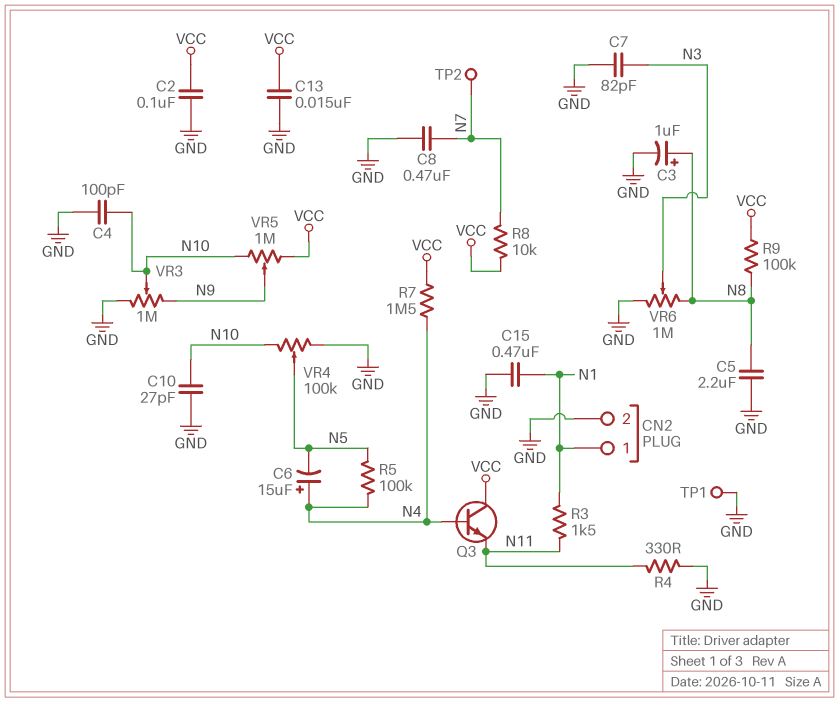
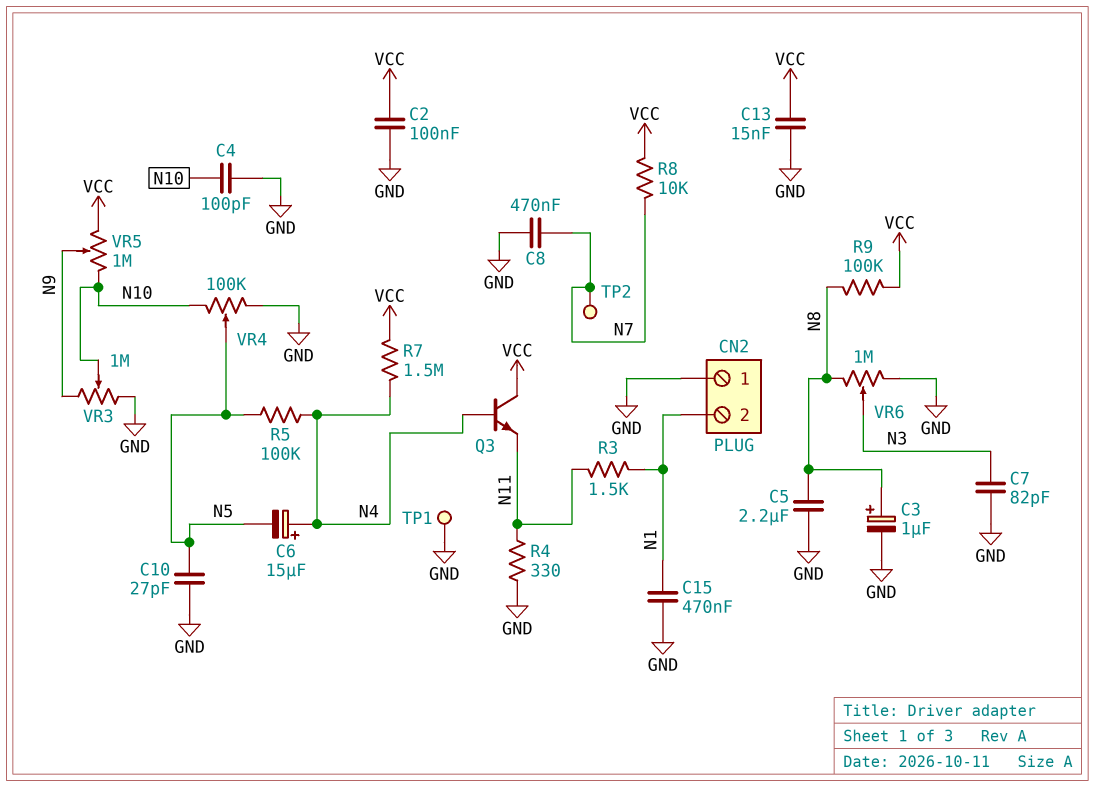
C10: 27pF (GND, N10) -> 27pF (GND, N5)
CN2 pin 1: N1 -> GND
CN2 pin 2: GND -> N1

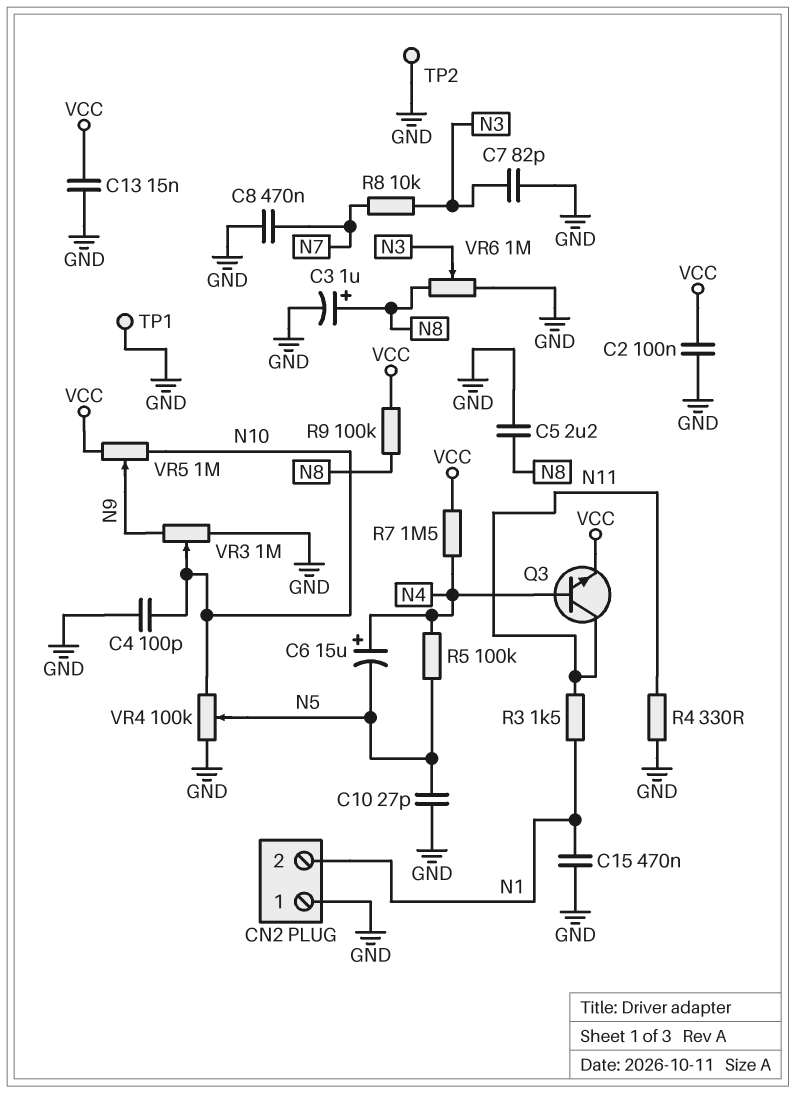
Q3: NPN (B N4, C VCC, E N11) -> NPN (B N4, C N11, E VCC)
R8: 10k (N7, VCC) -> 10k (N3, N7)
TP2: test point (N7) -> test point (GND)

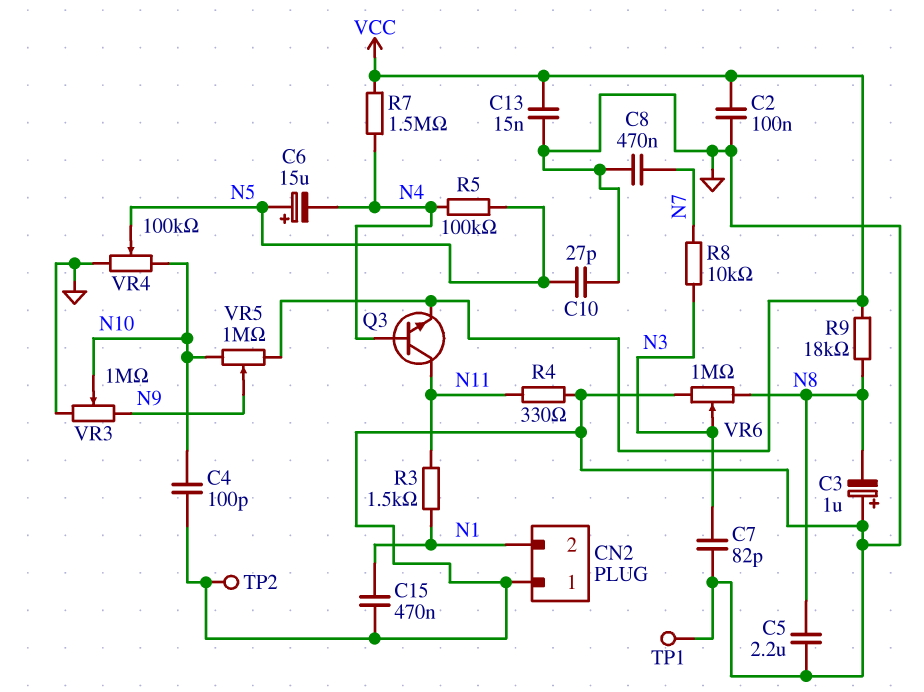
C3: 1uF (plus N8, minus GND) -> 1uF (plus GND, minus N8)
C6: 15uF (plus N4, minus N5) -> 15uF (plus N5, minus N4)
R9: 100k (N8, VCC) -> 18k (N8, VCC)

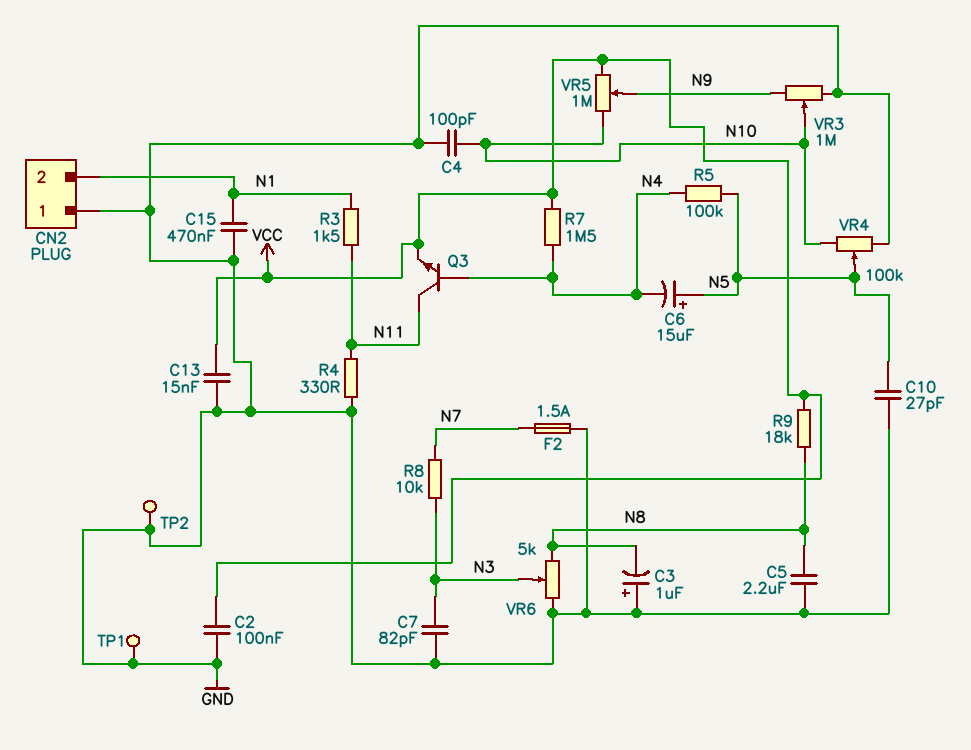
C8: 470nF (GND, N7) -> none
F2: none -> 1.5A (GND, N7)
VR6: 1M (GND, N8, wiper N3) -> 5k (GND, N8, wiper N3)

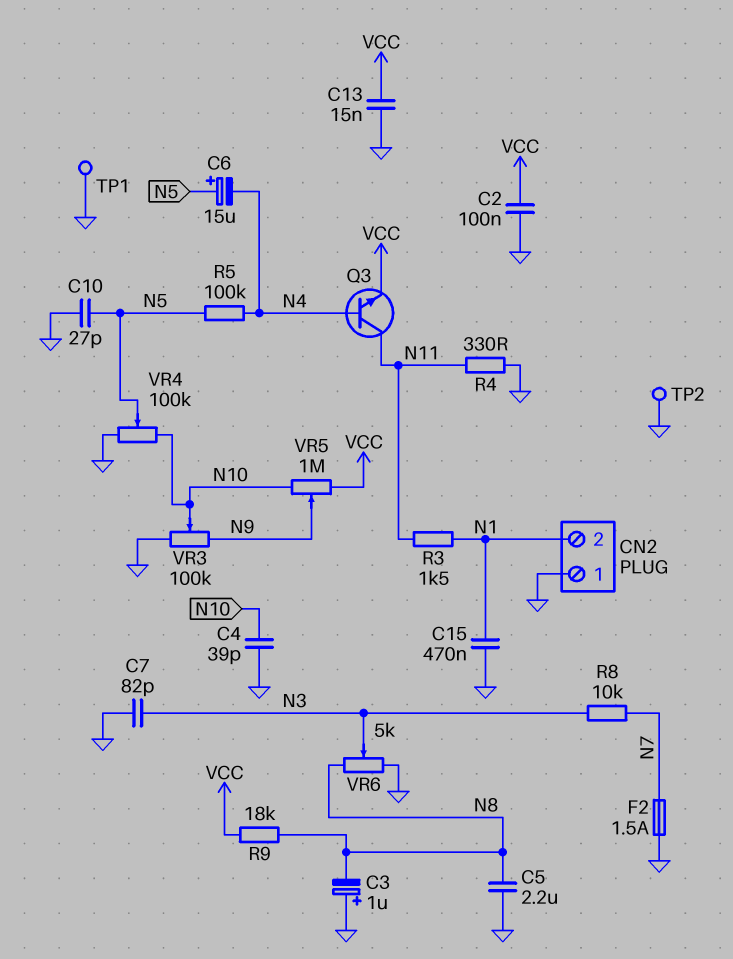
C4: 100pF (GND, N10) -> 39pF (GND, N10)
R7: 1.5M (N4, VCC) -> none
VR3: 1M (GND, N9, wiper N10) -> 100k (GND, N9, wiper N10)

